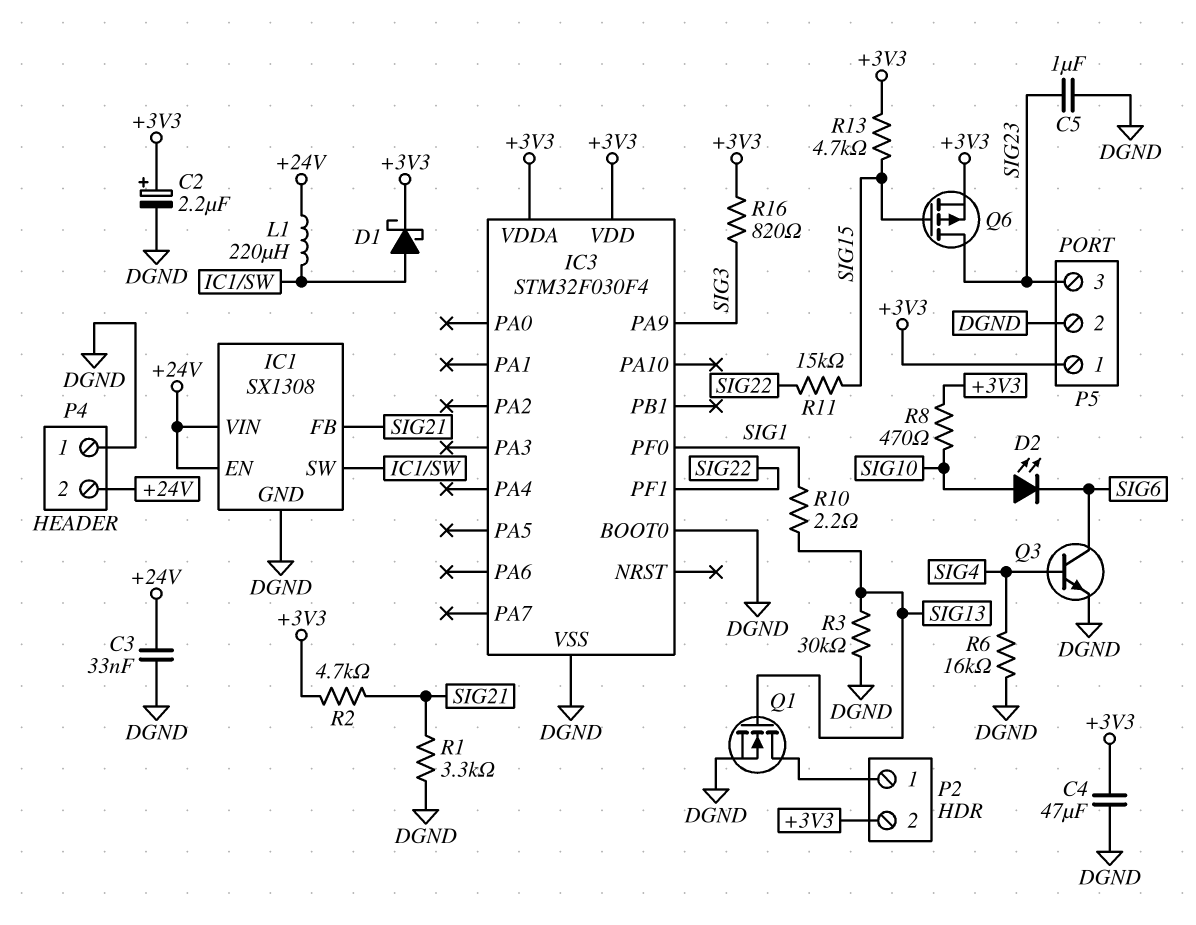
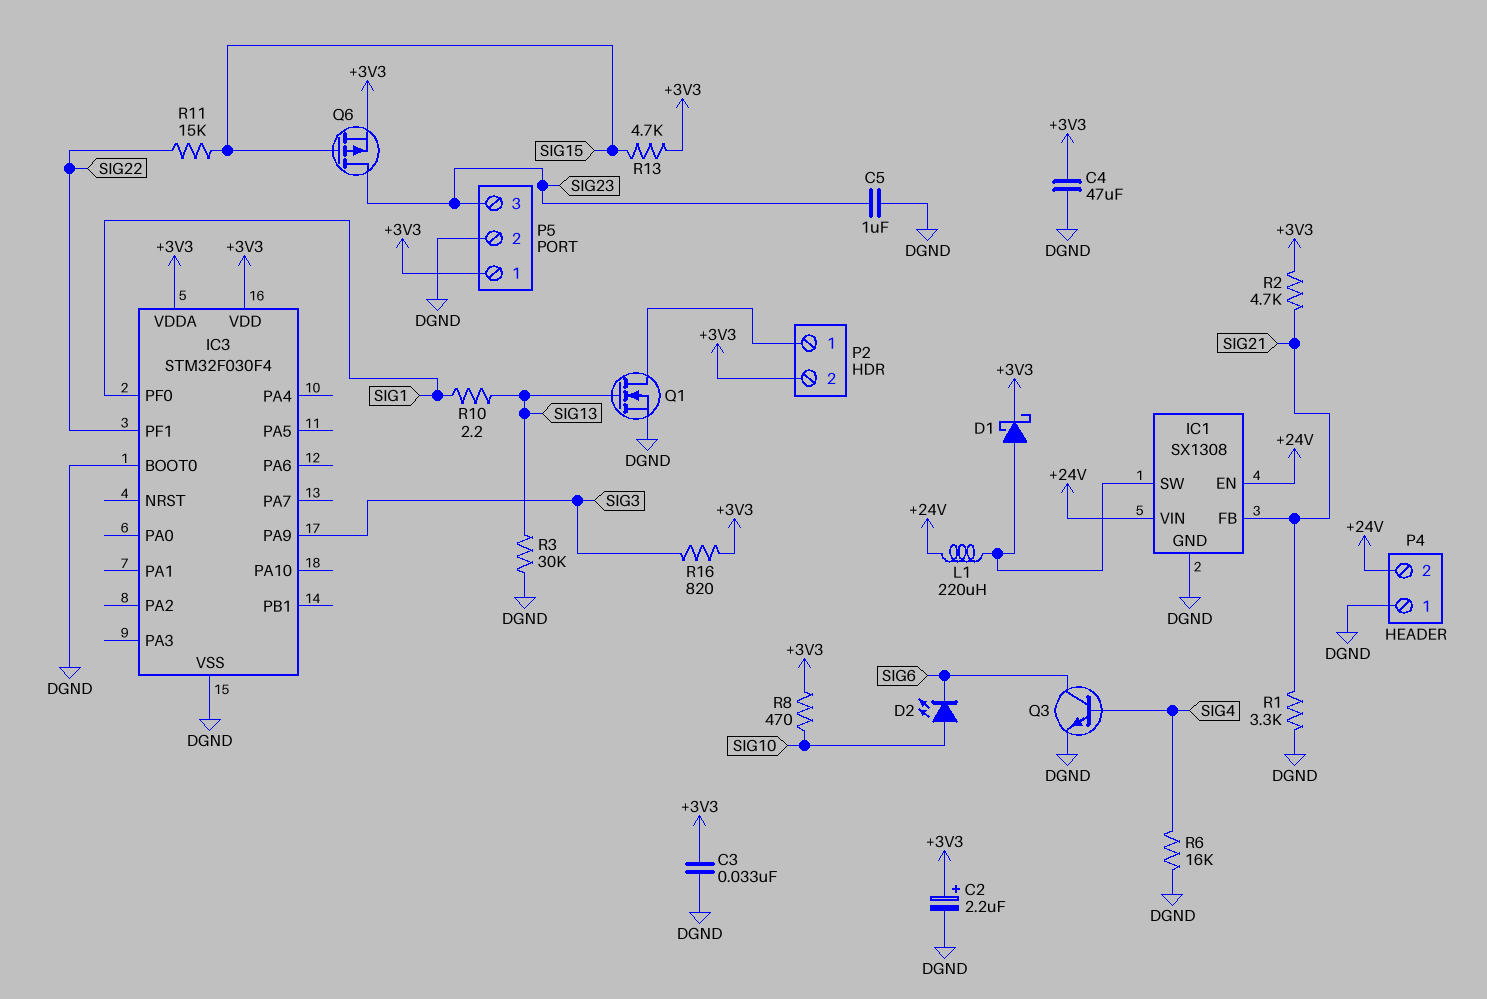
C3: 33nF (+24V, DGND) -> 33nF (+3V3, DGND)

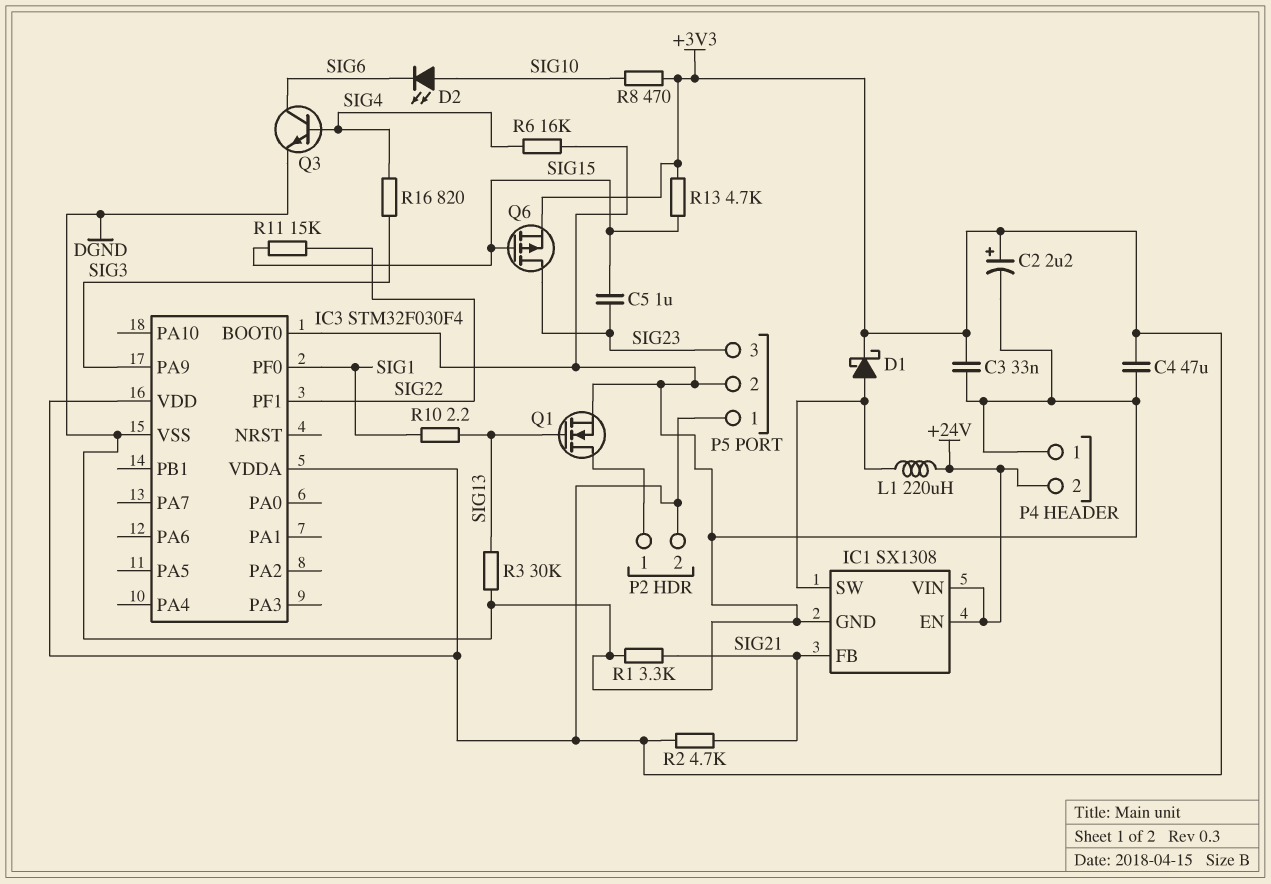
C5: 1uF (DGND, SIG23) -> 1uF (SIG15, SIG23)
R16: 820 (+3V3, SIG3) -> 820 (SIG3, SIG4)

